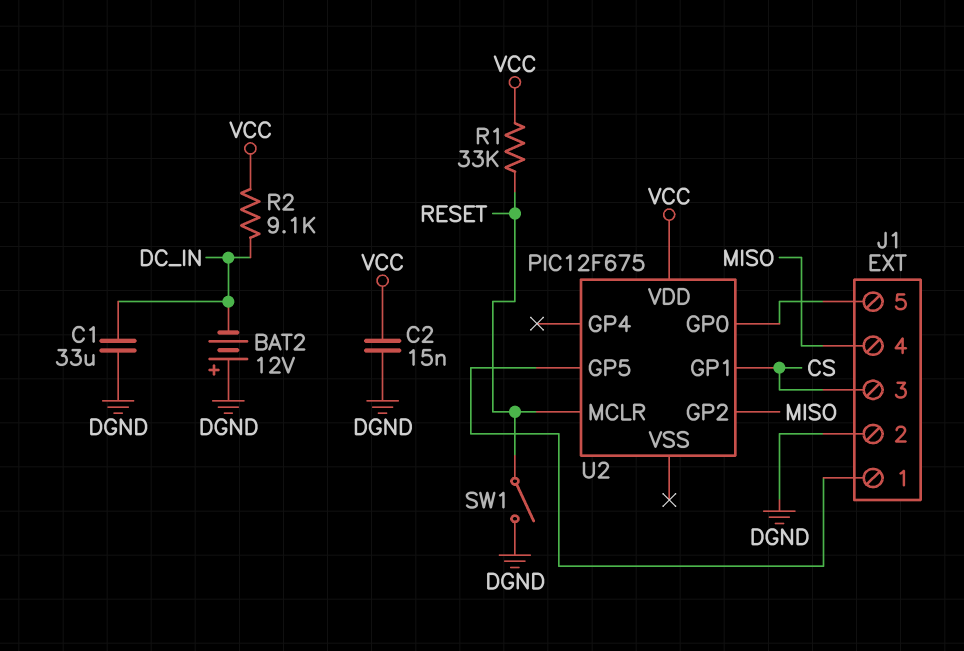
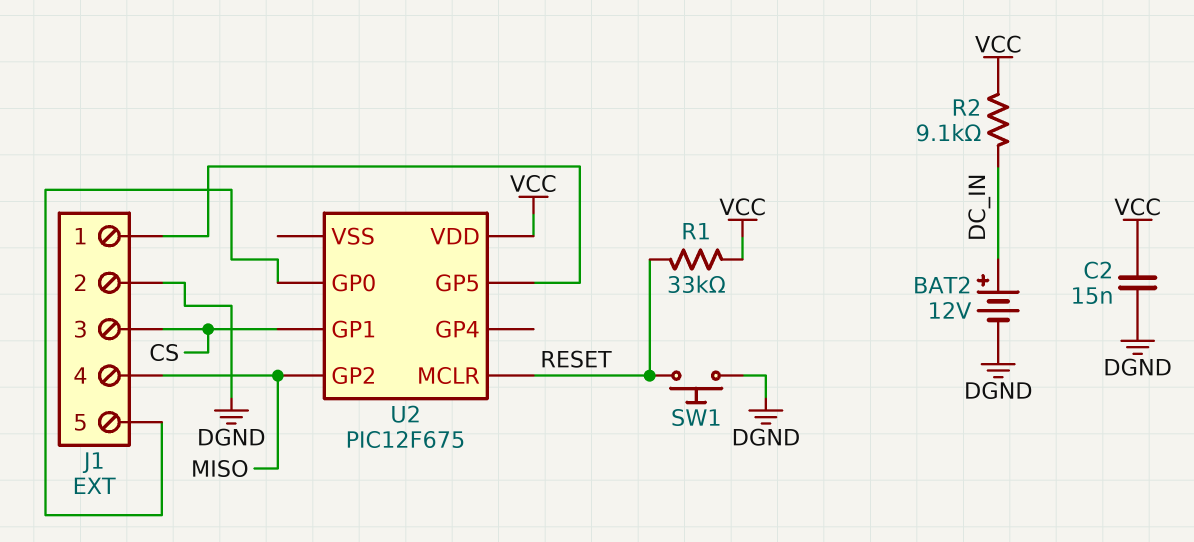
BAT2: 12V (plus DGND, minus DC_IN) -> 12V (plus DC_IN, minus DGND)
C1: 33uF (DC_IN, DGND) -> none
SW1: switch (DGND, RESET) -> button (DGND, RESET)

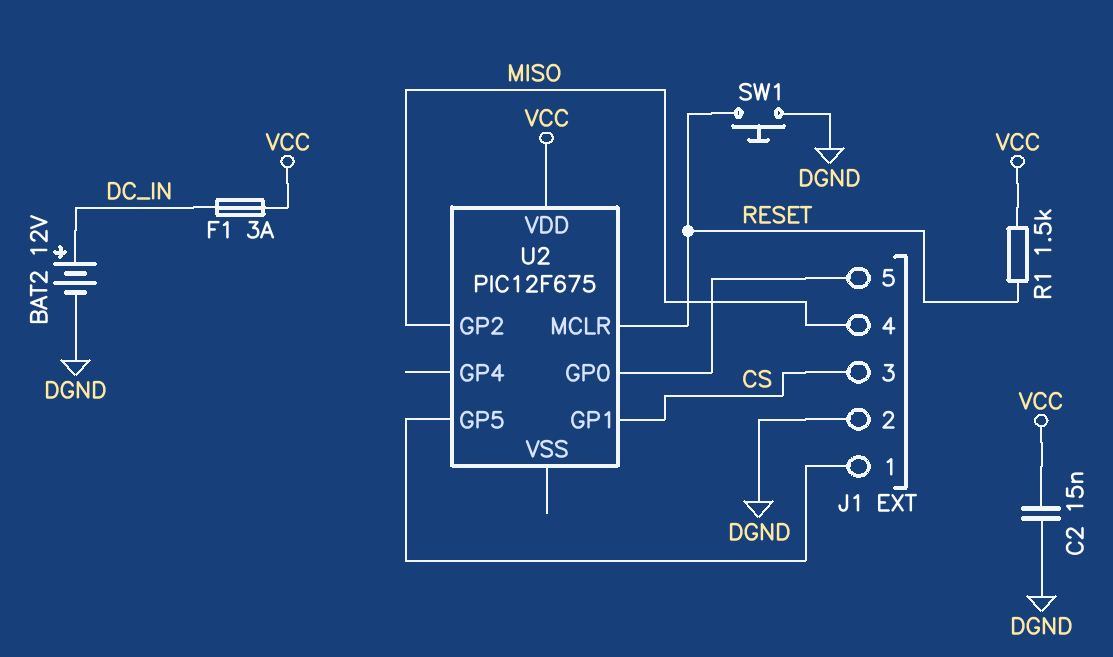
F1: none -> 3A (DC_IN, VCC)
R1: 33k (RESET, VCC) -> 1.5k (RESET, VCC)
R2: 9.1k (DC_IN, VCC) -> none

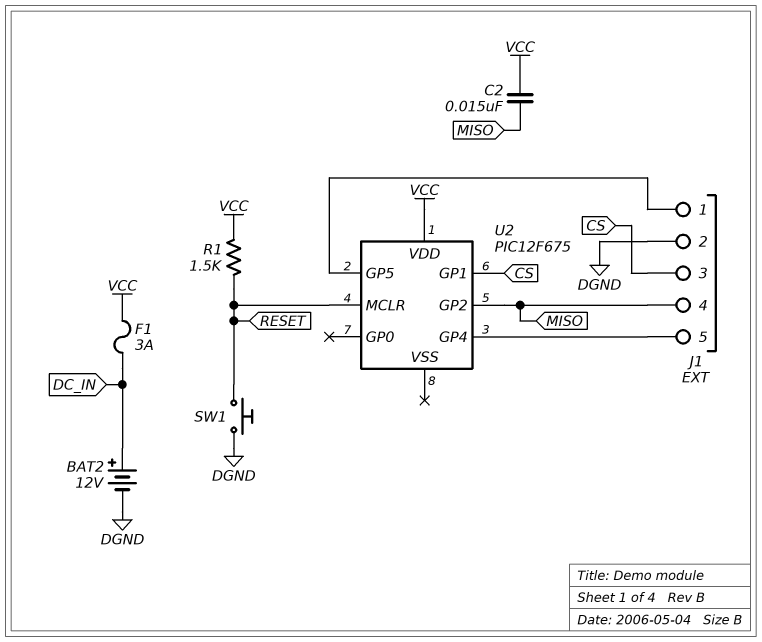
C2: 15nF (DGND, VCC) -> 15nF (MISO, VCC)
U2 pin GP0: J1/5 -> none
U2 pin GP4: none -> J1/5

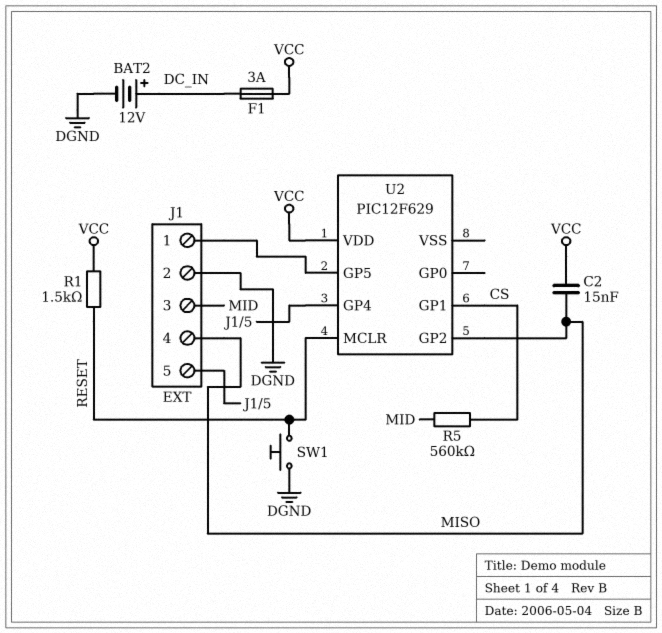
J1 pin 3: CS -> MID
R5: none -> 560k (CS, MID)
U2: PIC12F675 -> PIC12F629

